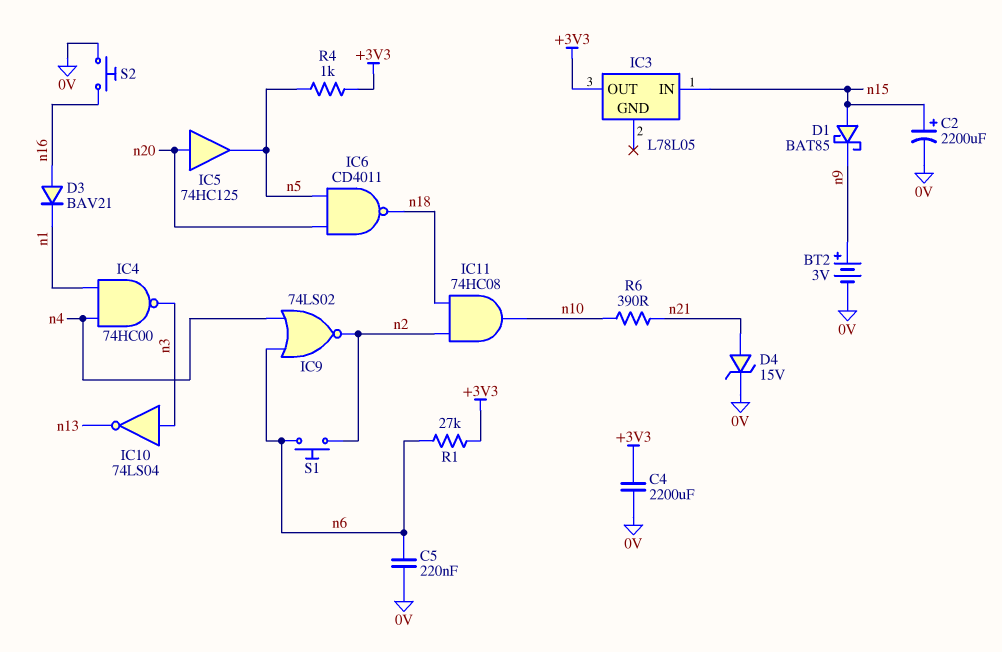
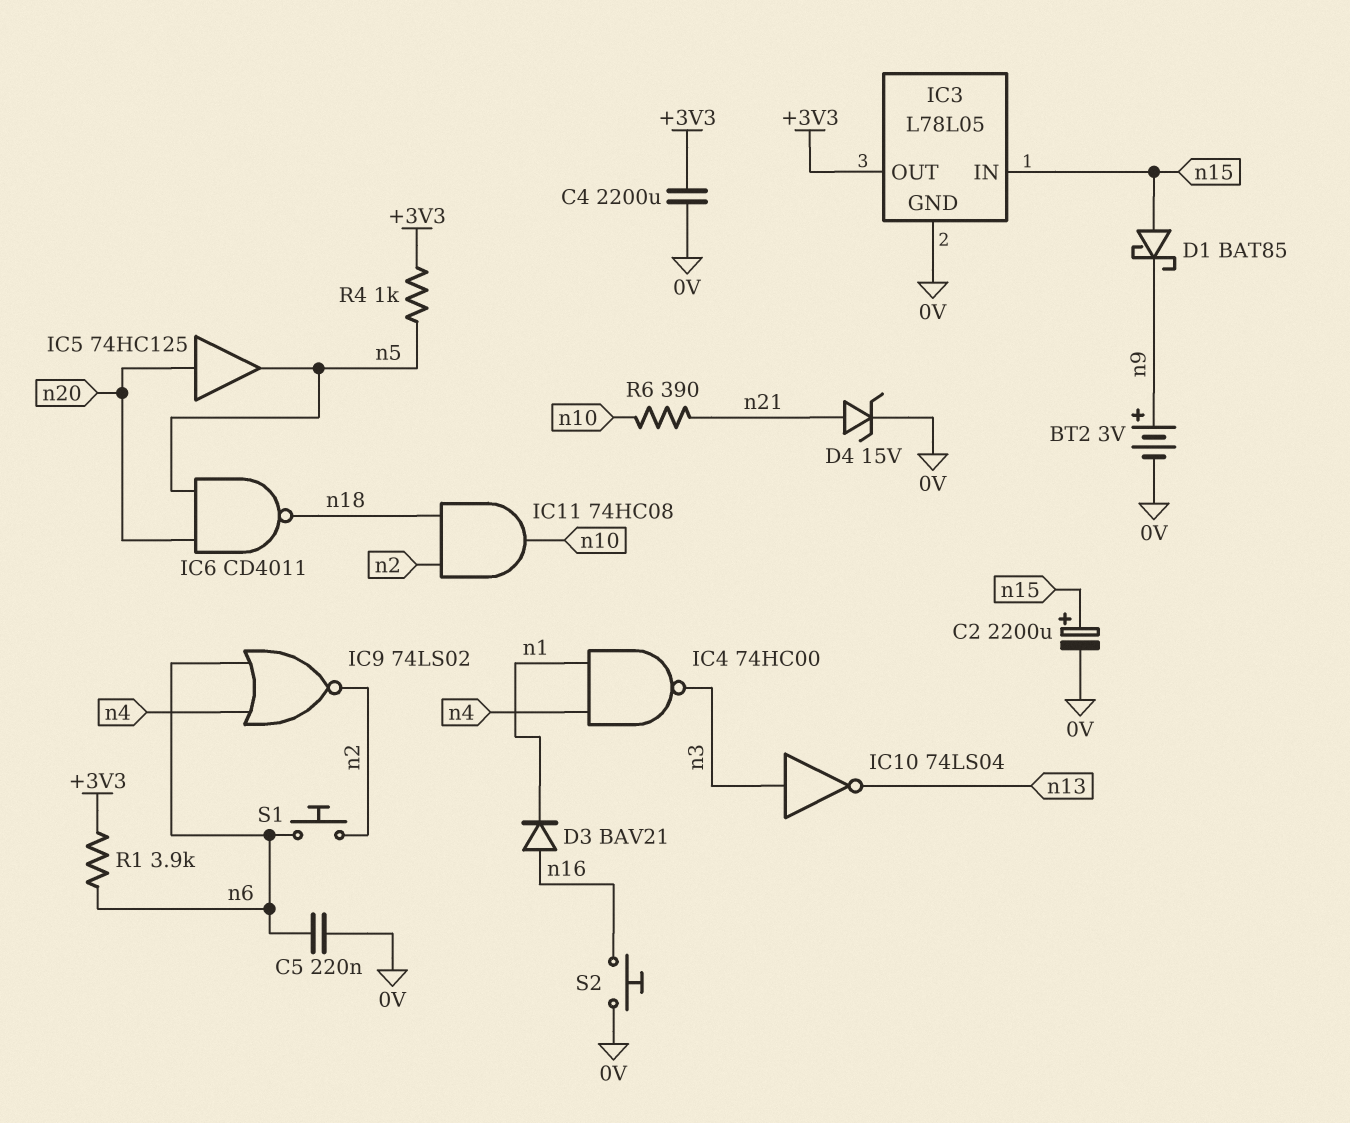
IC3 pin GND: none -> 0V
R1: 27k (+3V3, n6) -> 3.9k (+3V3, n6)

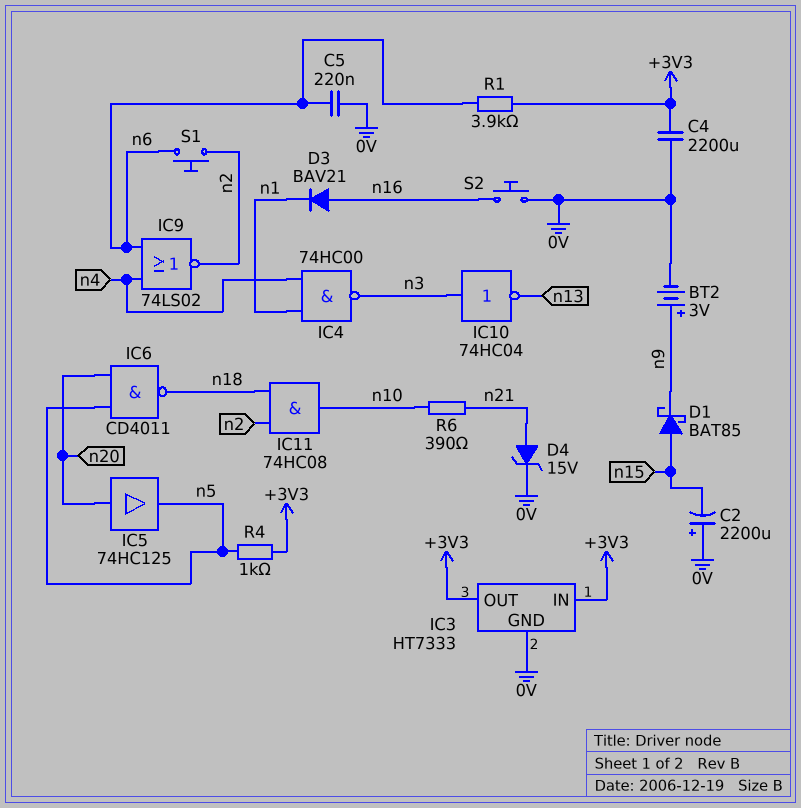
C2: 2200uF (plus n15, minus 0V) -> 2200uF (plus 0V, minus n15)
IC3: L78L05 -> HT7333
IC3 pin IN: n15 -> +3V3
IC10: NOT 74LS04 (in n3, out n13) -> NOT 74HC04 (in n3, out n13)

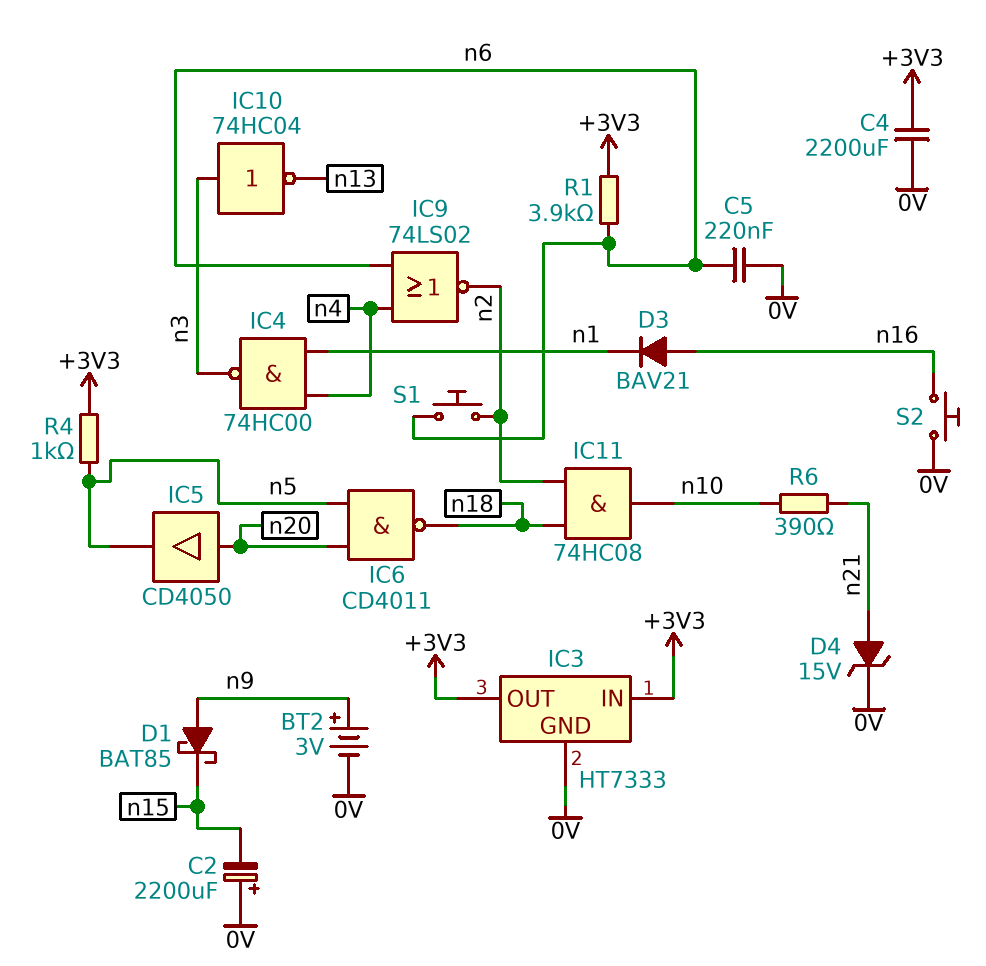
D1: schottky BAT85 (A n15, K n9) -> schottky BAT85 (A n9, K n15)
IC5: buffer 74HC125 (in n20, out n5) -> buffer CD4050 (in n20, out n5)

